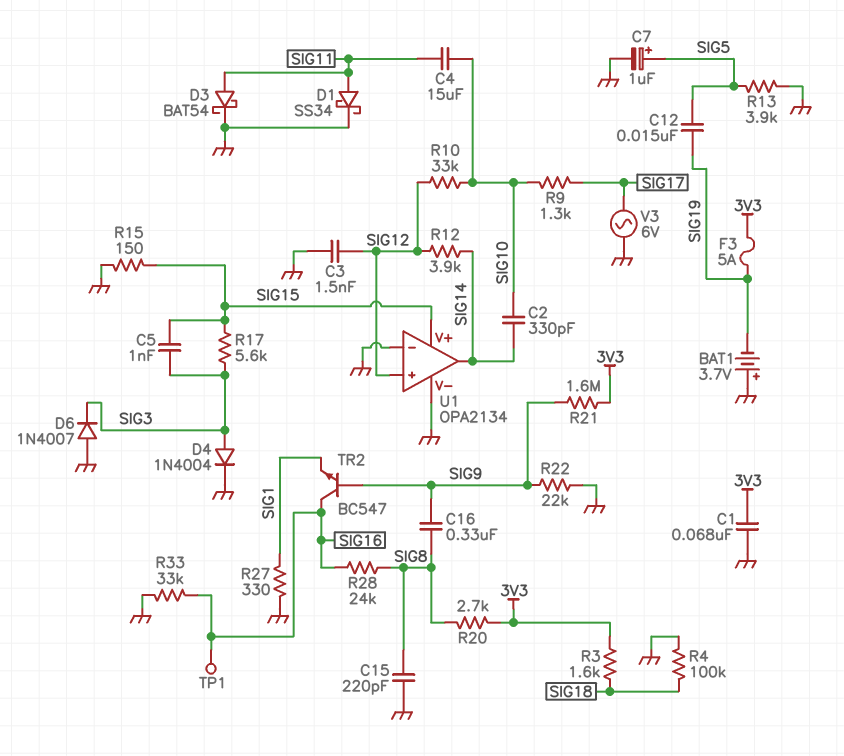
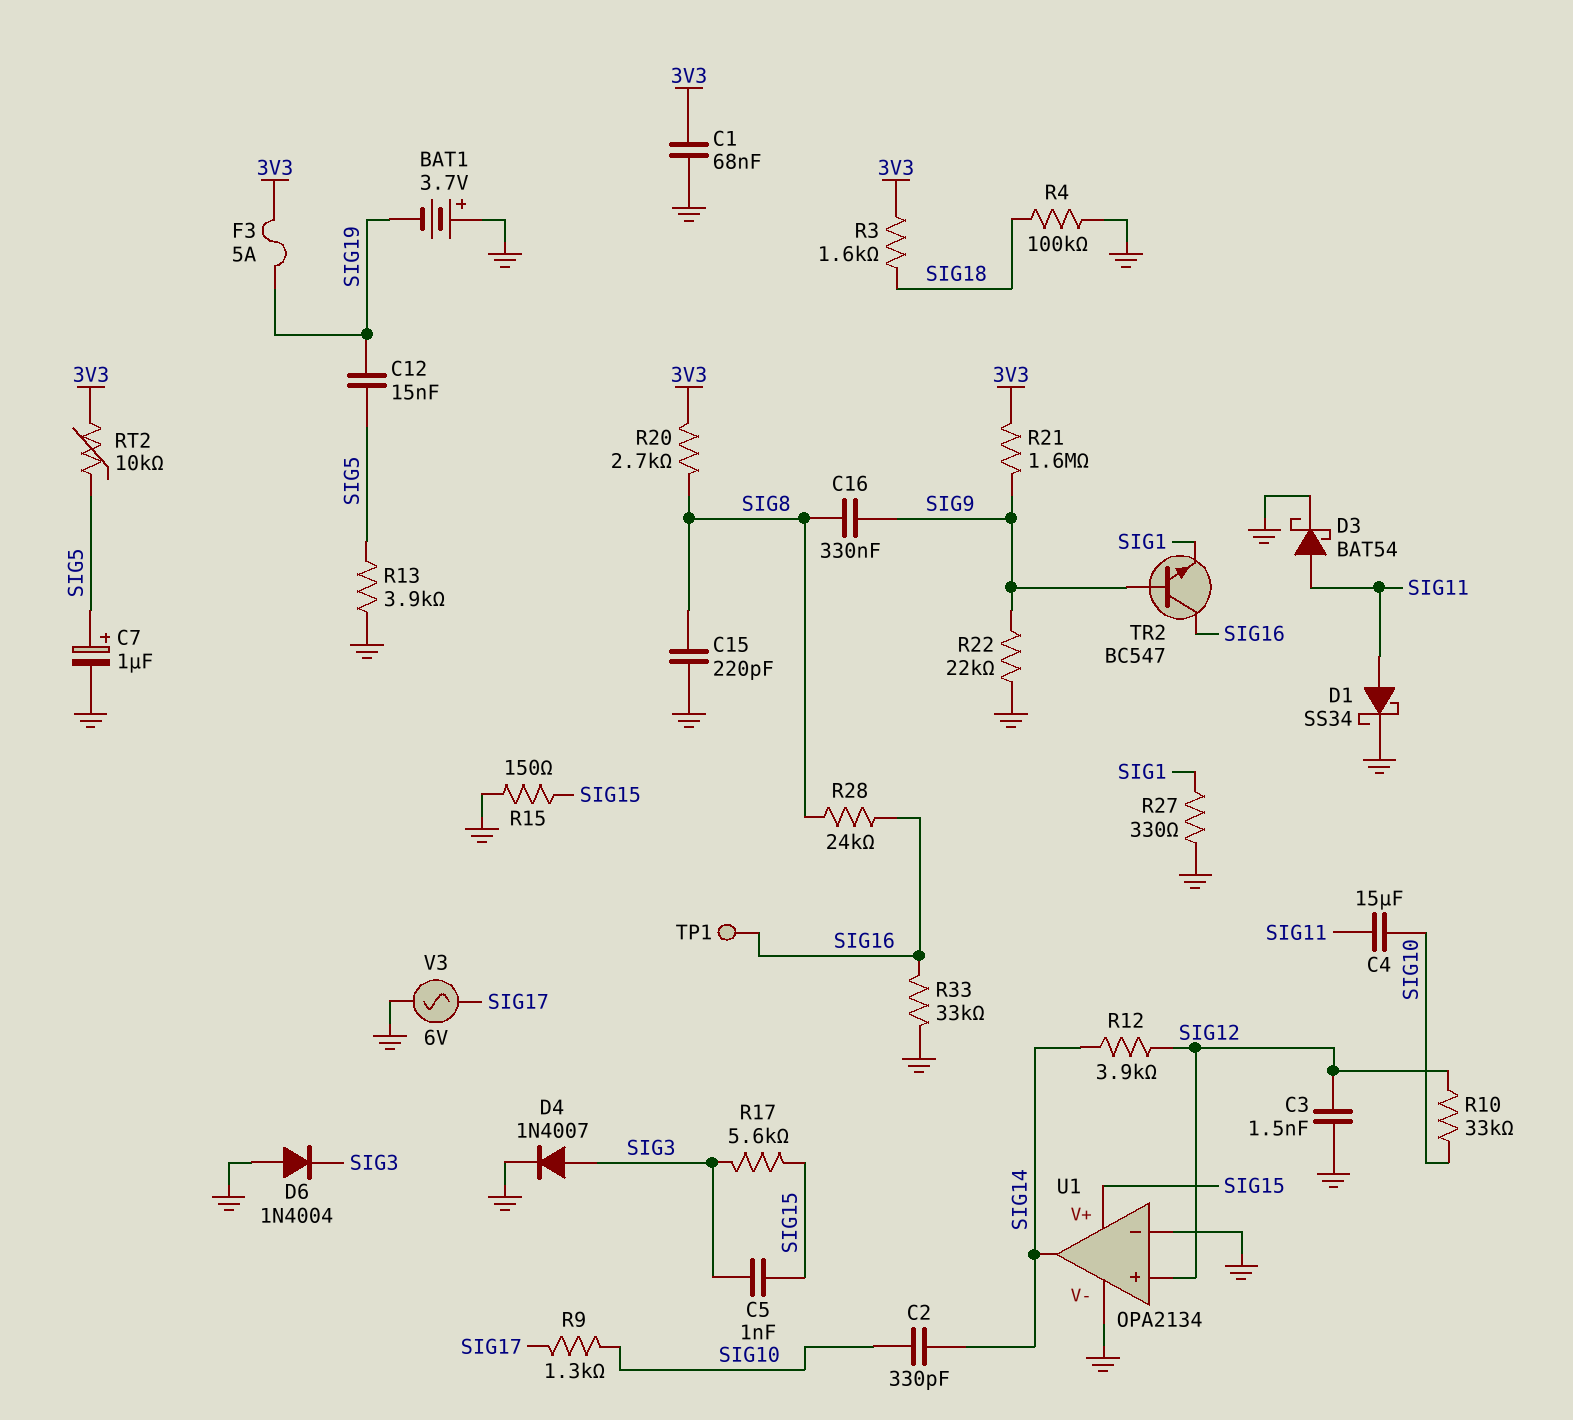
D4: diode 1N4004 (A SIG3, K GND) -> diode 1N4007 (A SIG3, K GND)
D6: diode 1N4007 (A GND, K SIG3) -> diode 1N4004 (A GND, K SIG3)
RT2: none -> 10k (3V3, SIG5)

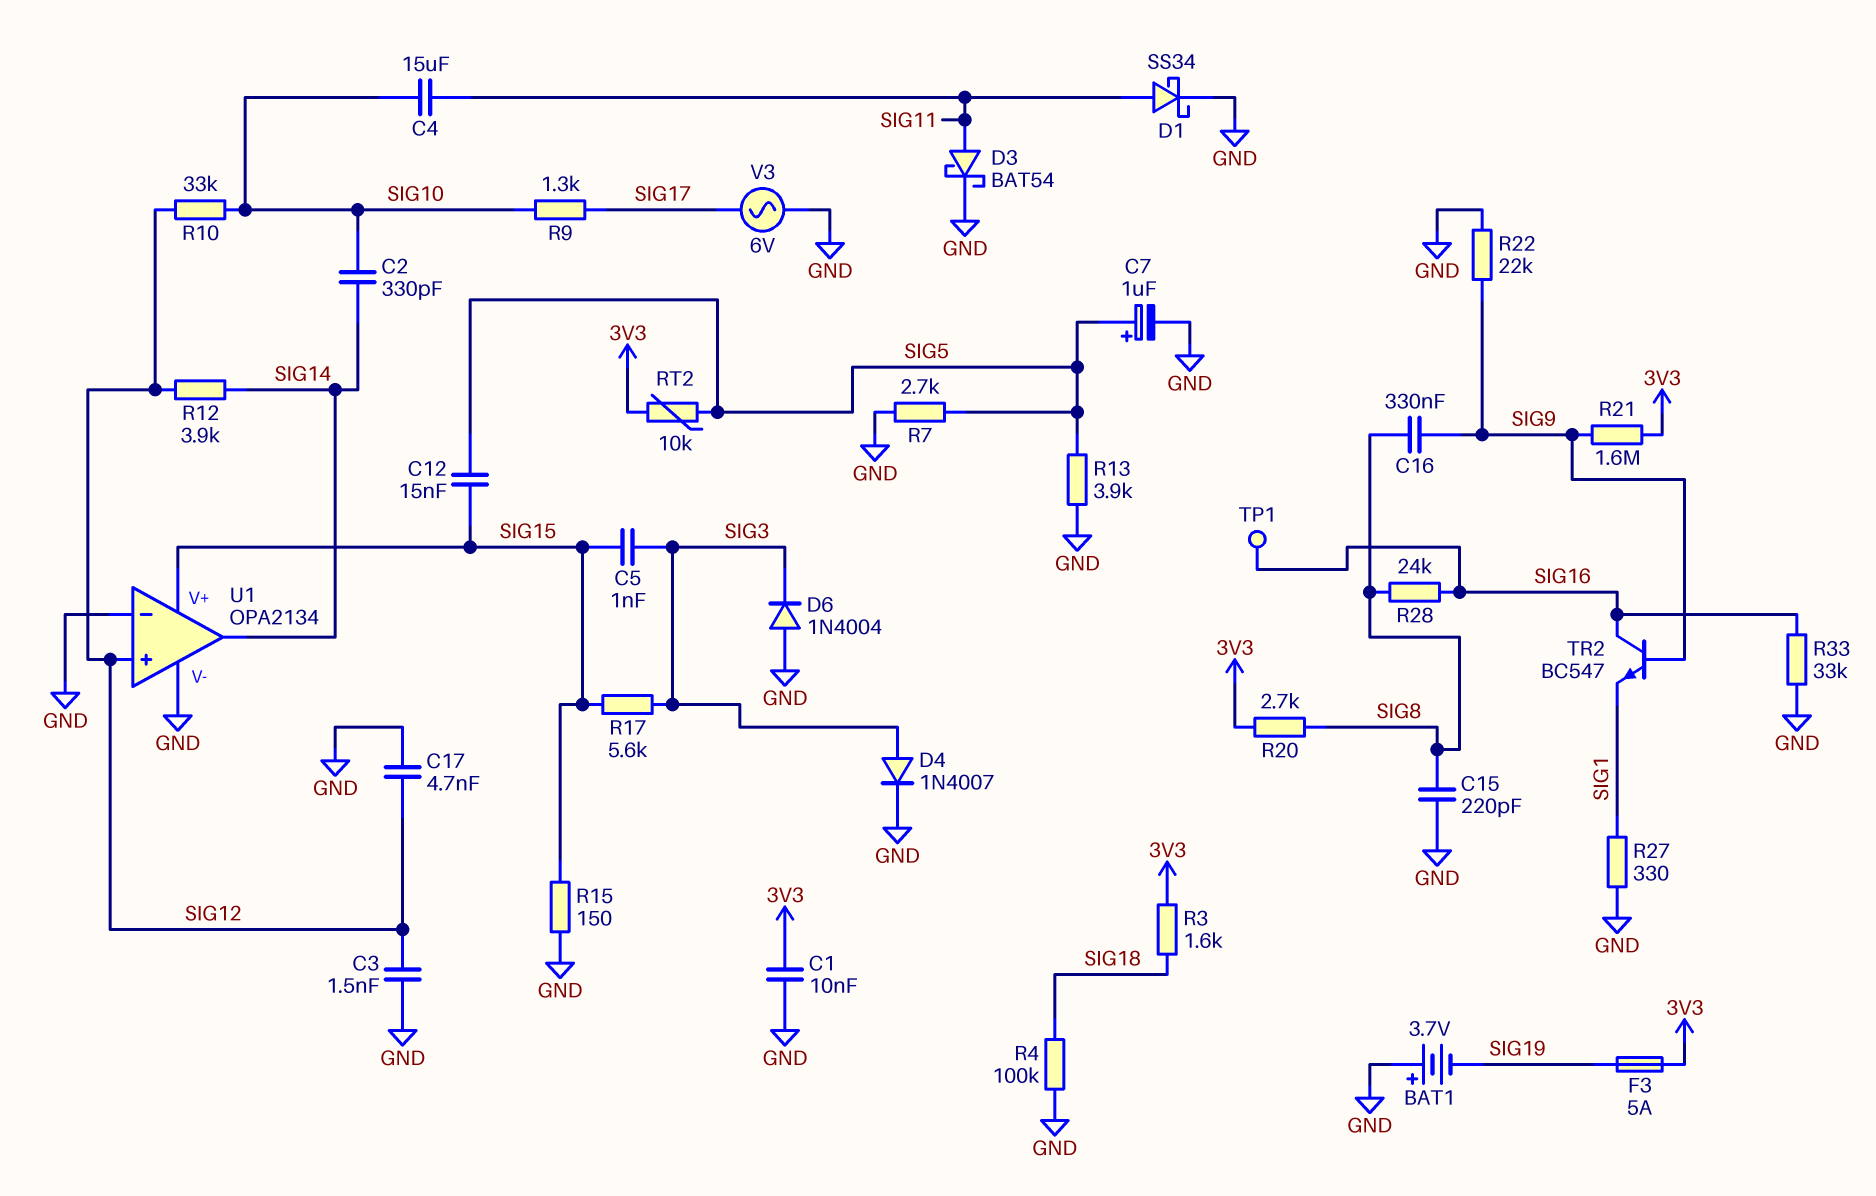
C1: 68nF (3V3, GND) -> 10nF (3V3, GND)
C12: 15nF (SIG5, SIG19) -> 15nF (SIG5, SIG15)
C17: none -> 4.7nF (GND, SIG12)
R7: none -> 2.7k (GND, SIG5)

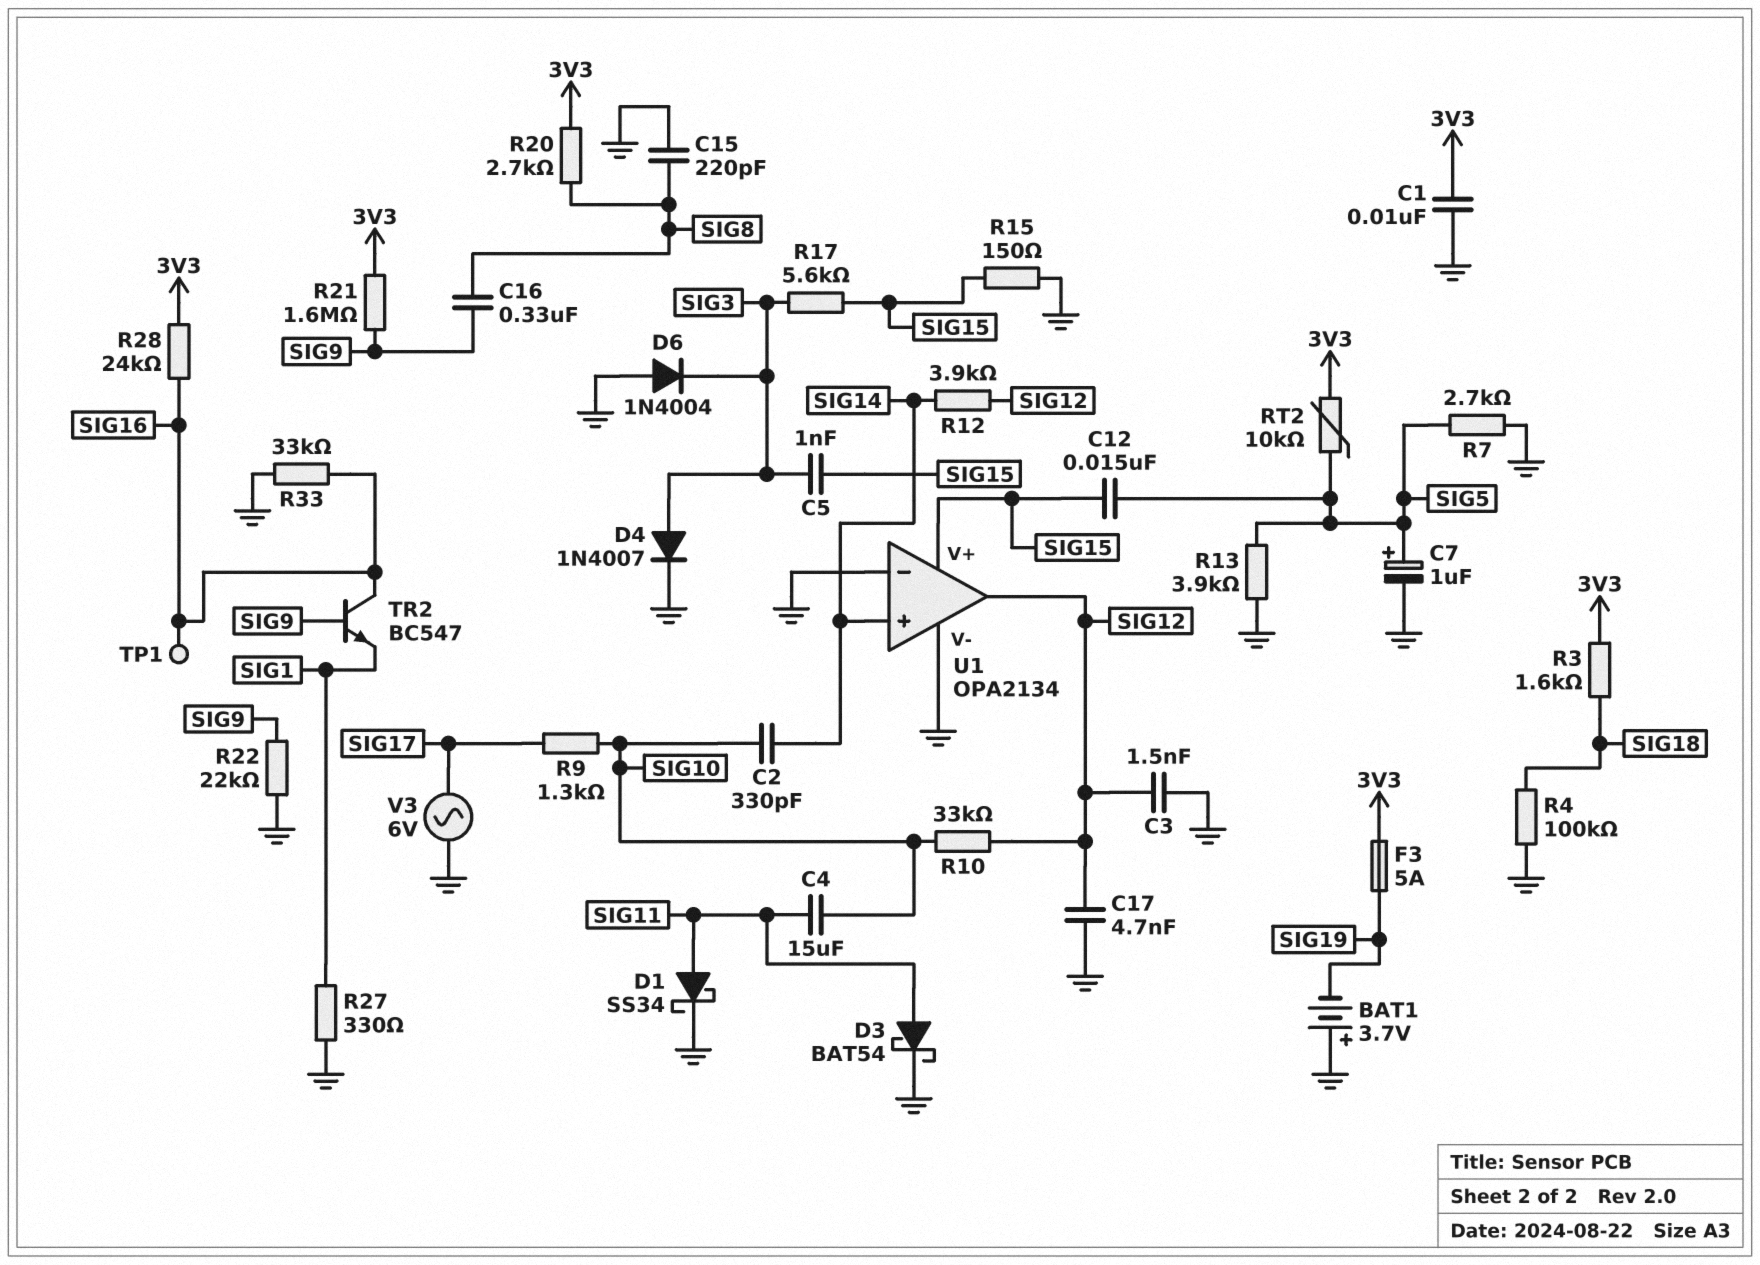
R28: 24k (SIG8, SIG16) -> 24k (3V3, SIG16)
U1 pin in+: SIG12 -> SIG14
U1 pin out: SIG14 -> SIG12

